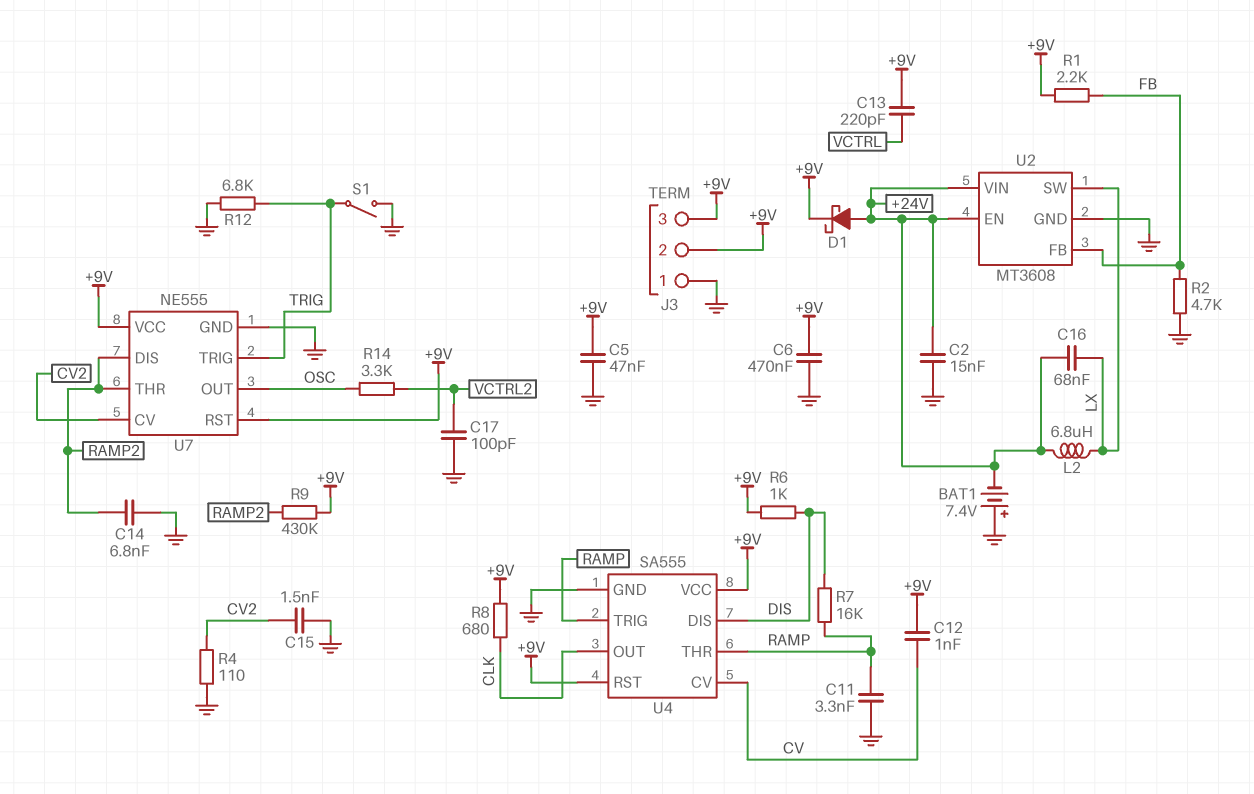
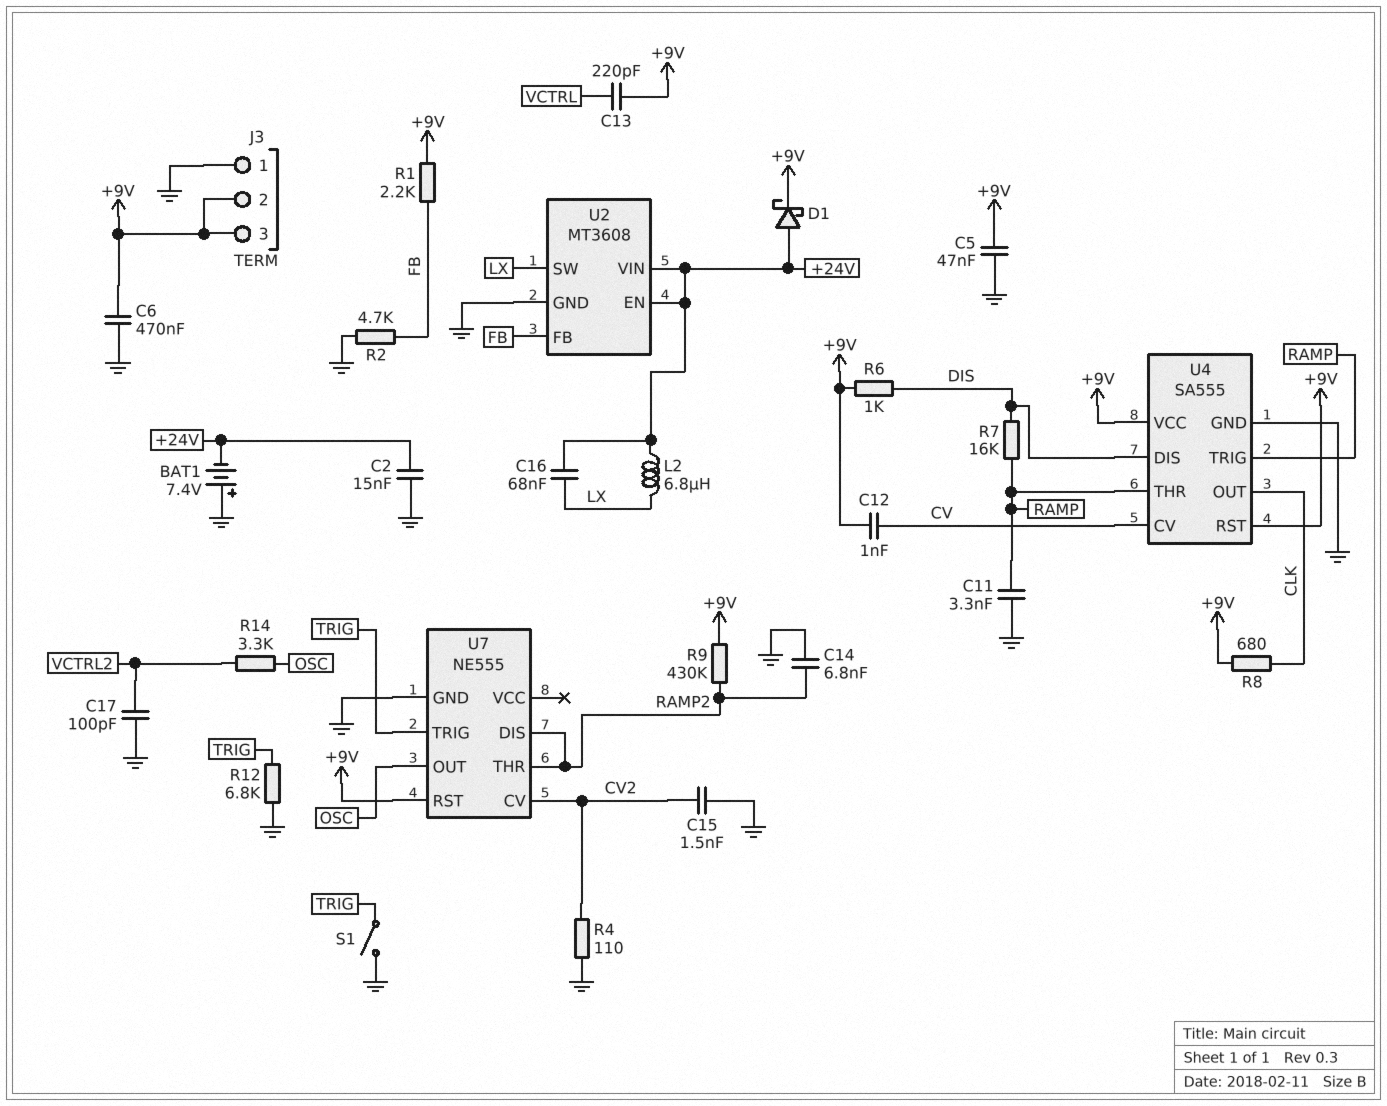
U7 pin VCC: +9V -> none

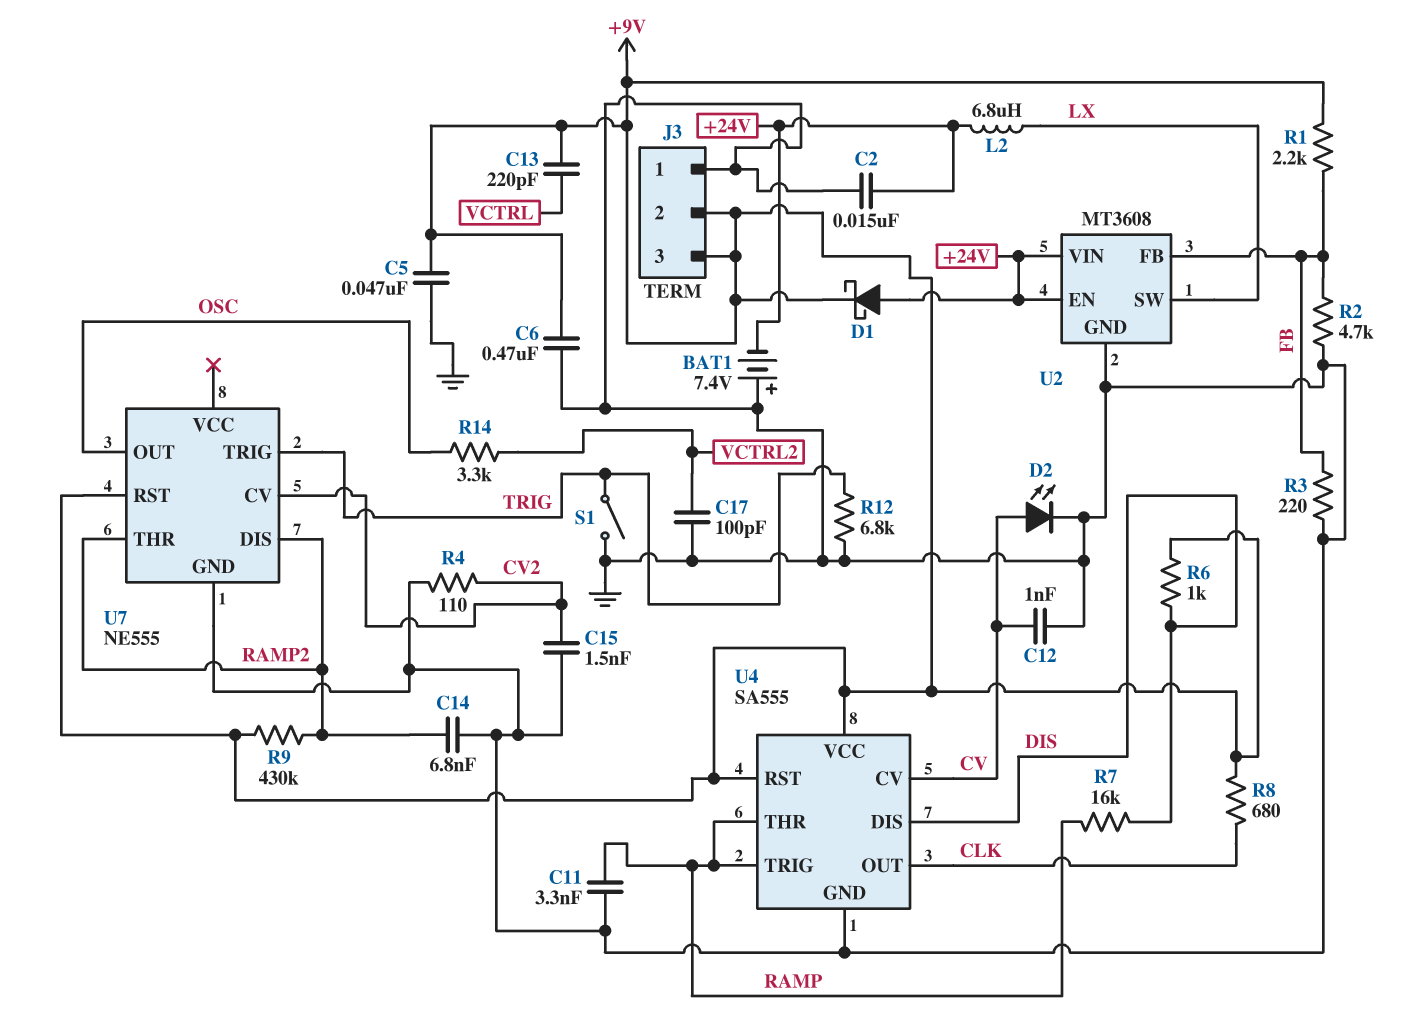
C12: 1nF (+9V, CV) -> 1nF (CV, GND)
C16: 68nF (+24V, LX) -> none
D2: none -> LED (A CV, K GND)
R3: none -> 220 (FB, GND)

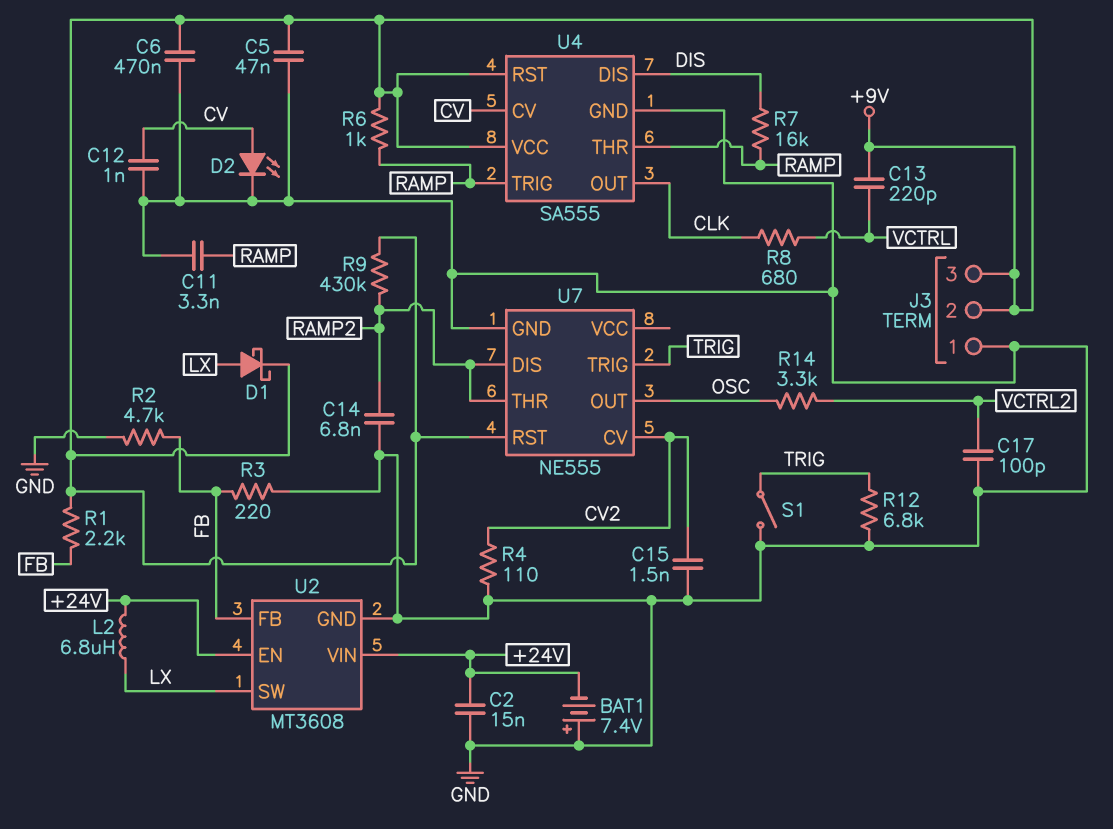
D1: schottky (A +24V, K +9V) -> schottky (A LX, K +9V)
R6: 1k (+9V, DIS) -> 1k (+9V, RAMP)
R8: 680 (+9V, CLK) -> 680 (CLK, VCTRL)

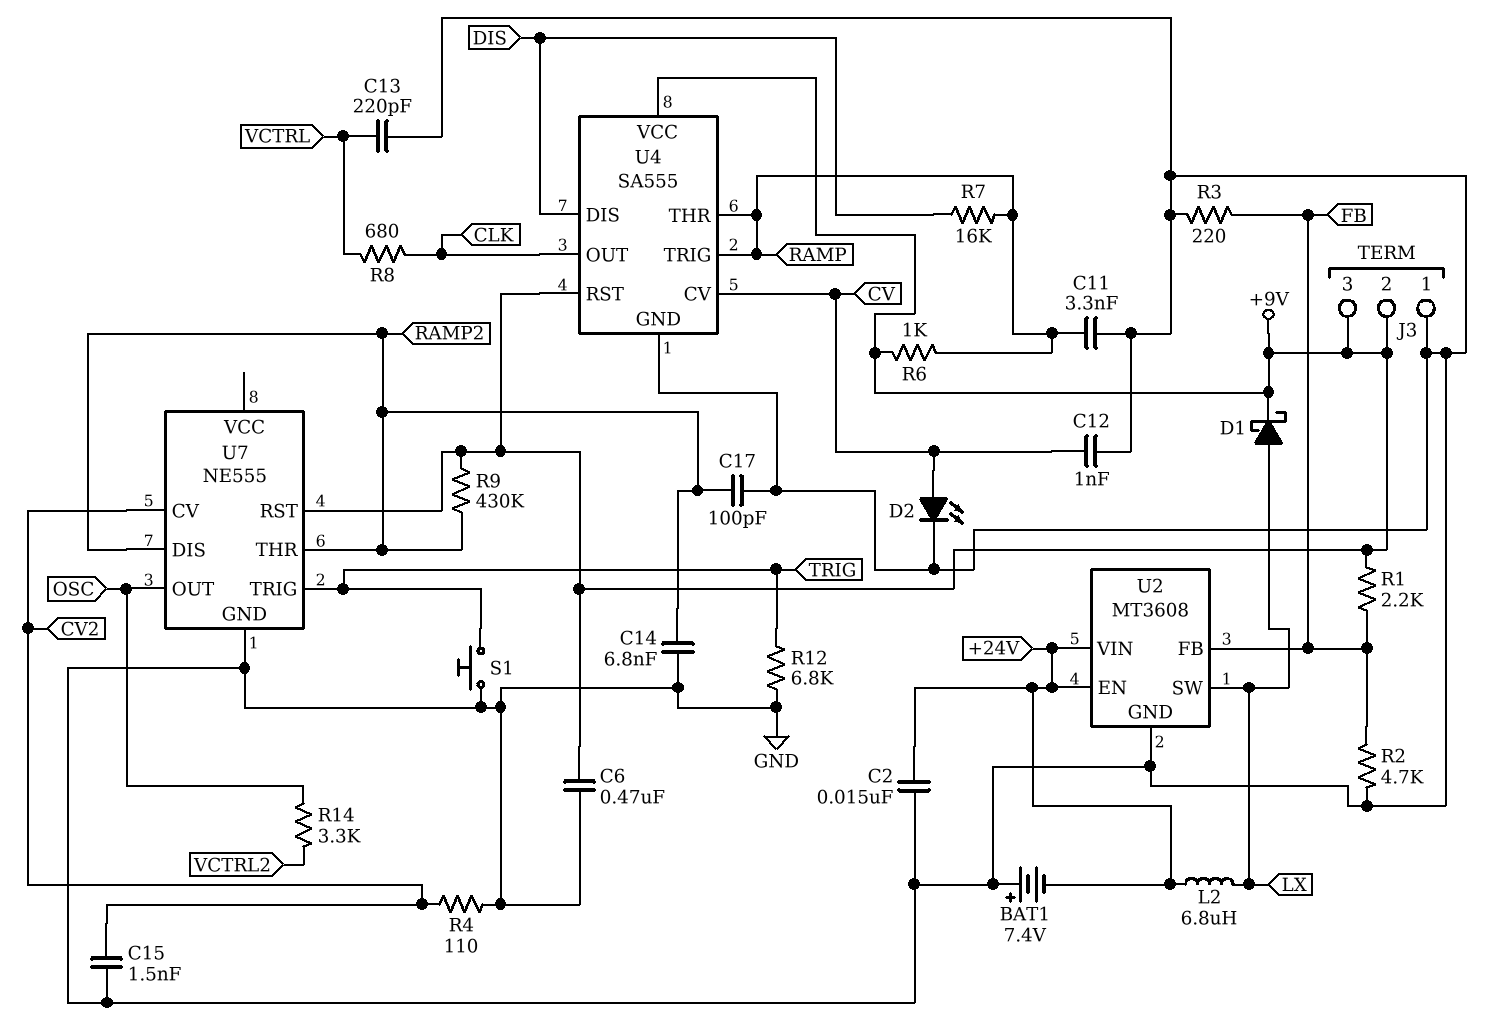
C5: 47nF (+9V, GND) -> none
C13: 220pF (+9V, VCTRL) -> 220pF (GND, VCTRL)
C17: 100pF (GND, VCTRL2) -> 100pF (GND, RAMP2)
S1: switch (GND, TRIG) -> button (GND, TRIG)

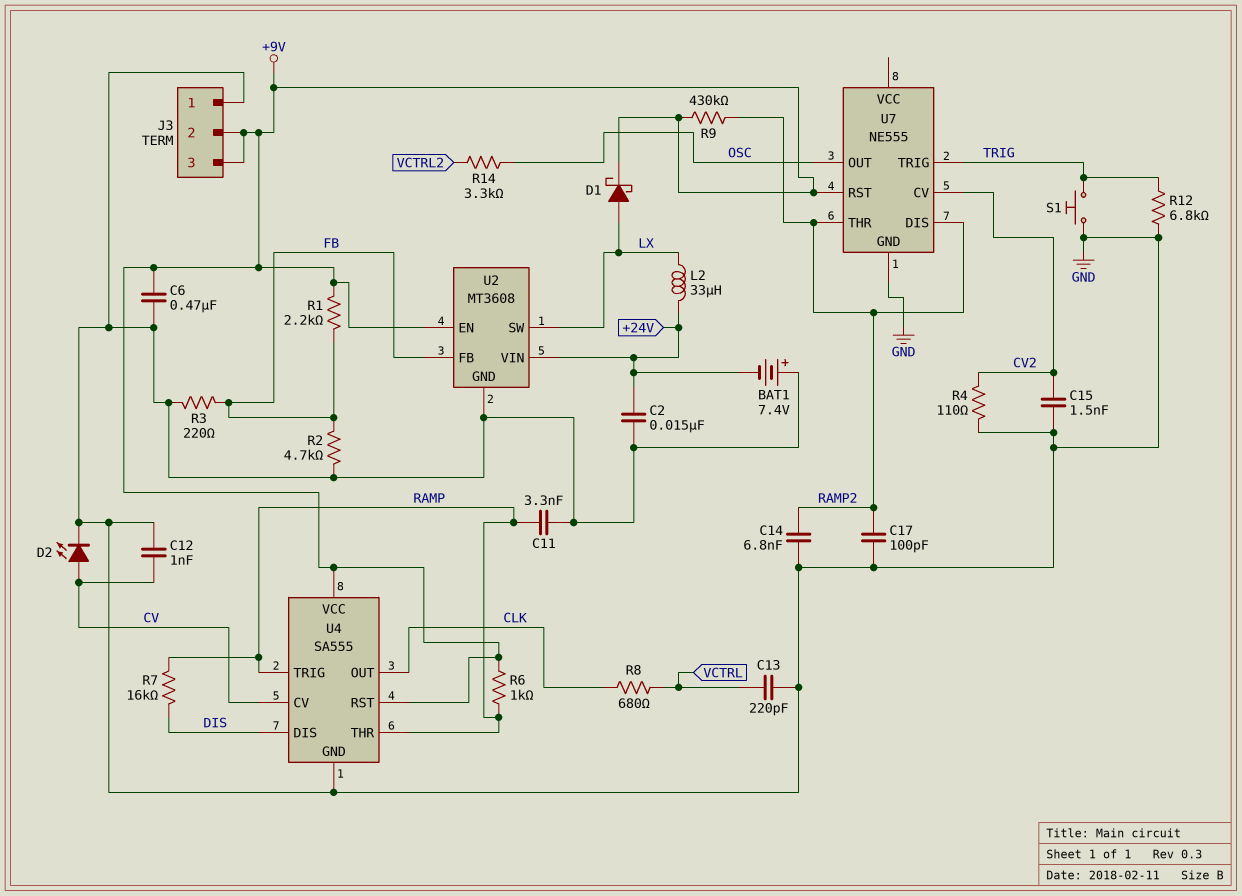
L2: 6.8uH (+24V, LX) -> 33uH (+24V, LX)
U2 pin EN: +24V -> +9V

